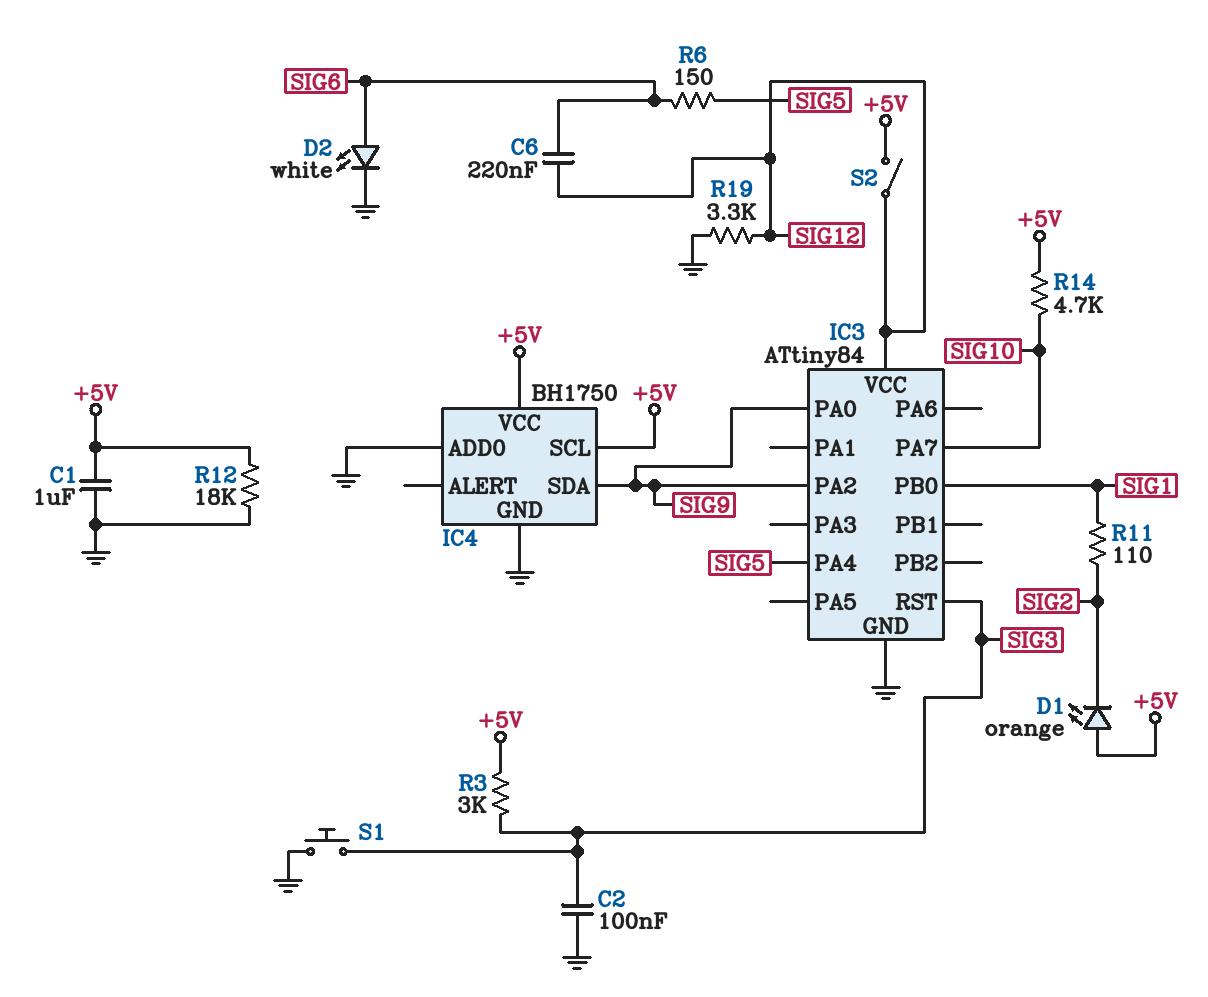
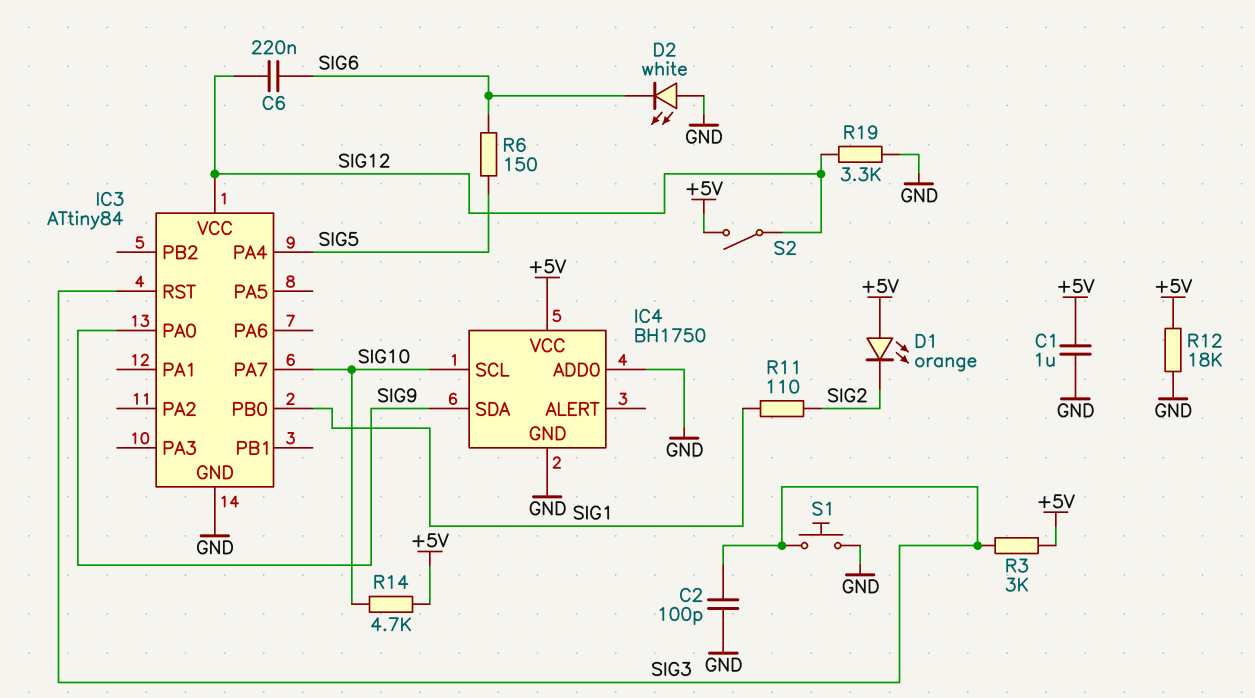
C2: 100nF (GND, SIG3) -> 100pF (GND, SIG3)
D2: LED white (A SIG6, K GND) -> LED white (A GND, K SIG6)
IC3 pin PA2: SIG9 -> none
IC4 pin SCL: +5V -> SIG10

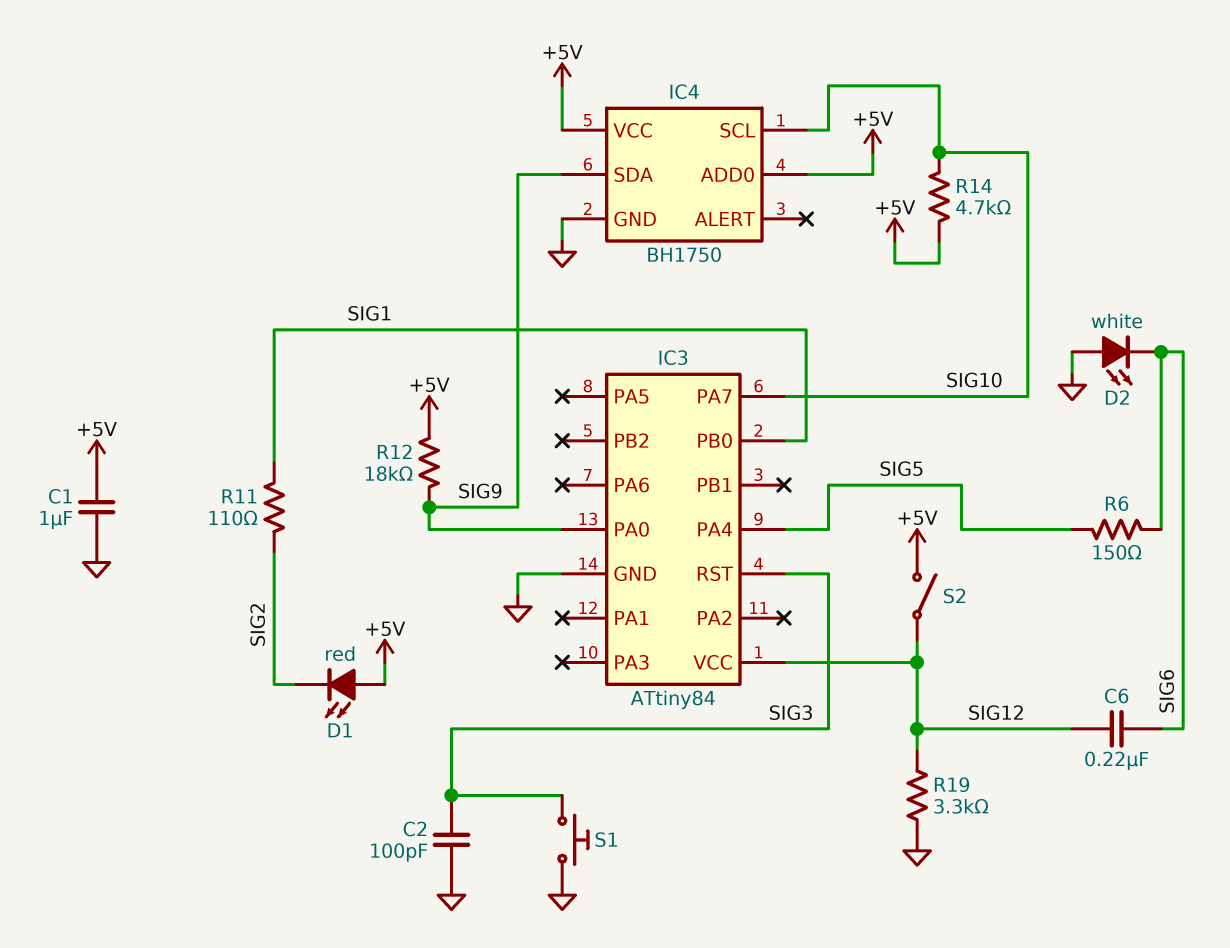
D1: LED orange (A +5V, K SIG2) -> LED red (A +5V, K SIG2)
IC4 pin ADD0: GND -> +5V
R3: 3k (+5V, SIG3) -> none
R12: 18k (+5V, GND) -> 18k (+5V, SIG9)

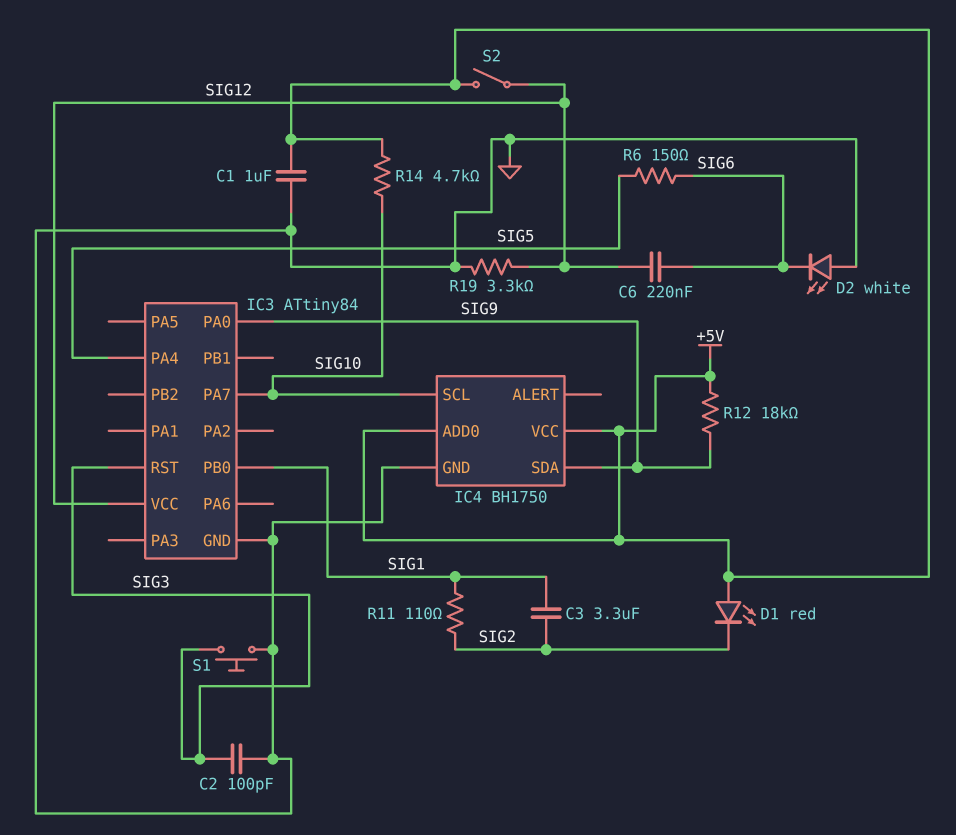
C3: none -> 3.3uF (SIG1, SIG2)

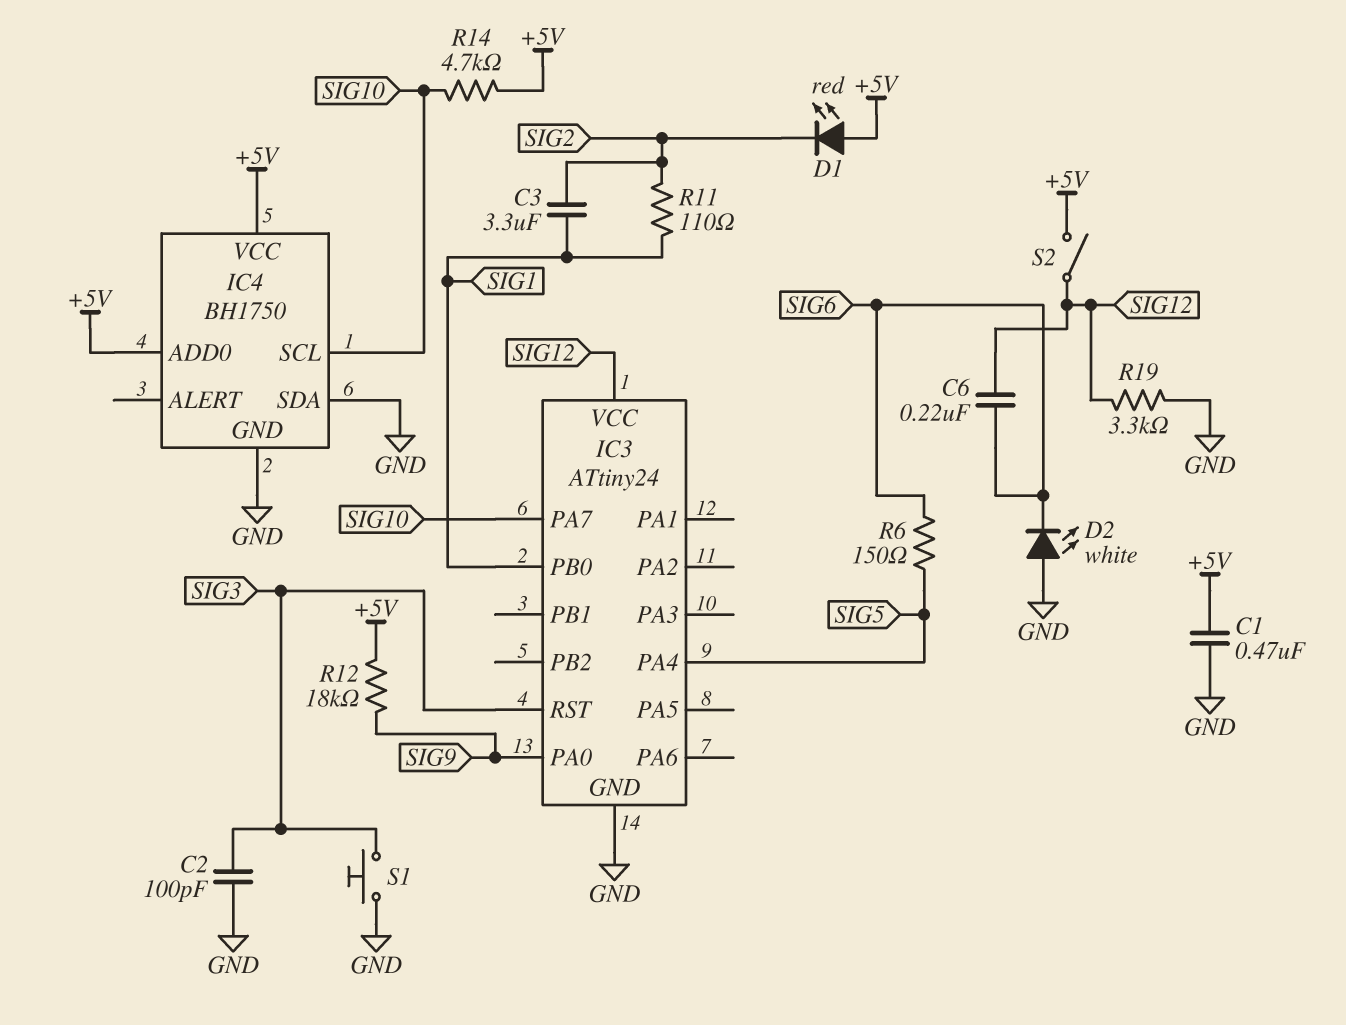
C1: 1uF (+5V, GND) -> 470nF (+5V, GND)
IC3: ATtiny84 -> ATtiny24
IC4 pin SDA: SIG9 -> GND

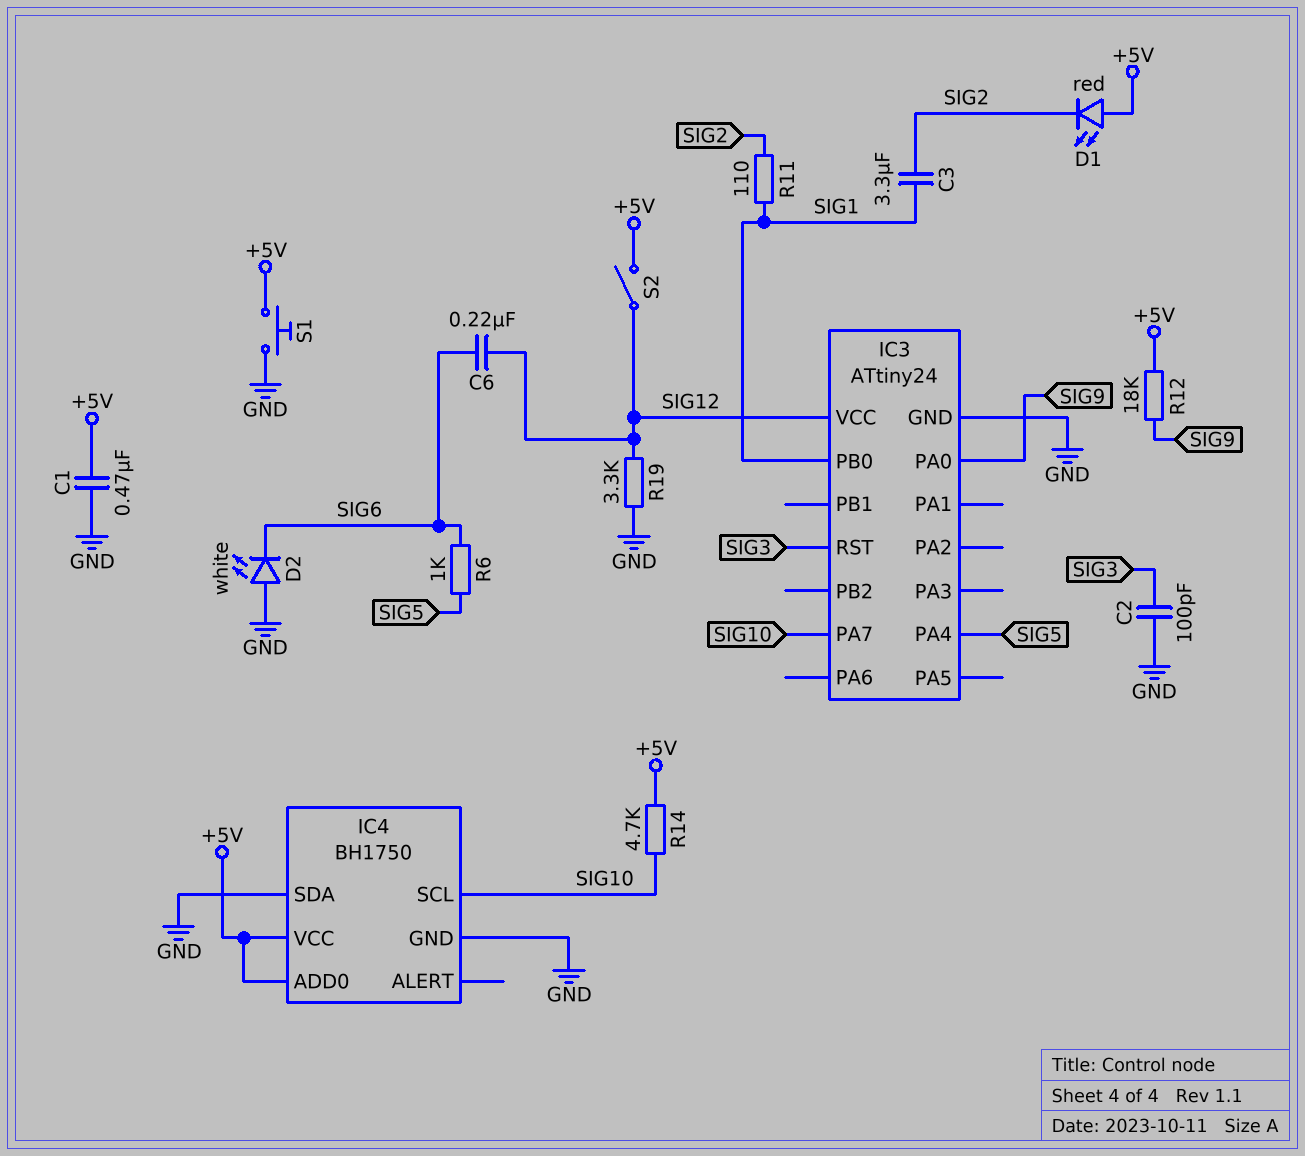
R6: 150 (SIG5, SIG6) -> 1k (SIG5, SIG6)
S1: button (GND, SIG3) -> button (+5V, GND)

